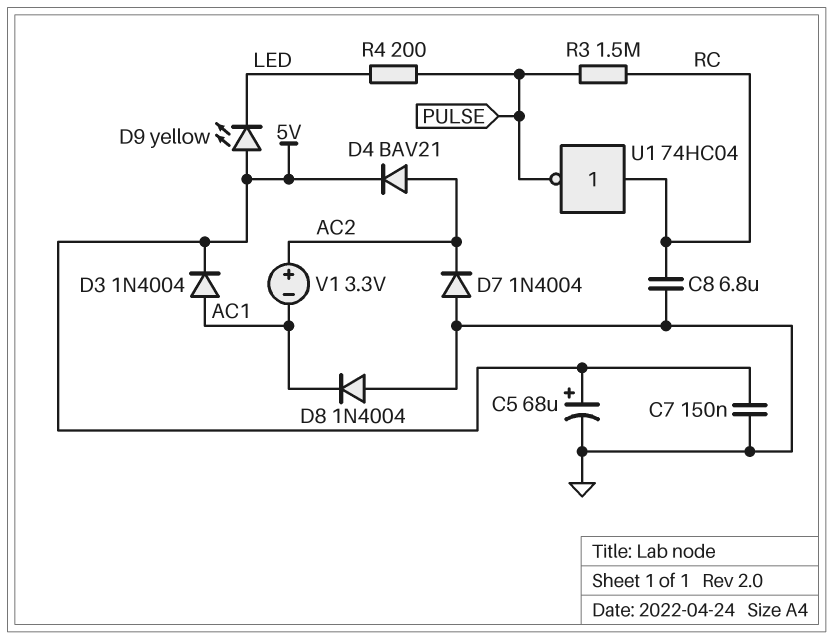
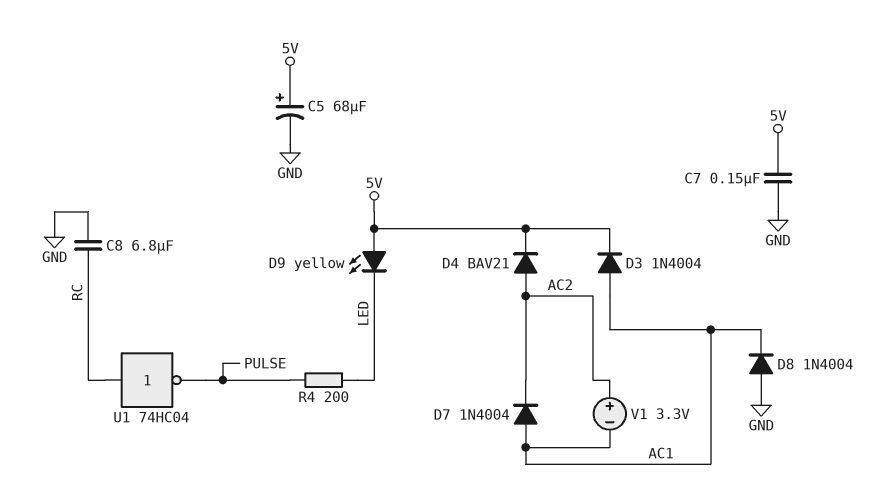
D7: diode 1N4004 (A GND, K AC2) -> diode 1N4004 (A AC1, K AC2)
R3: 1.5M (PULSE, RC) -> none

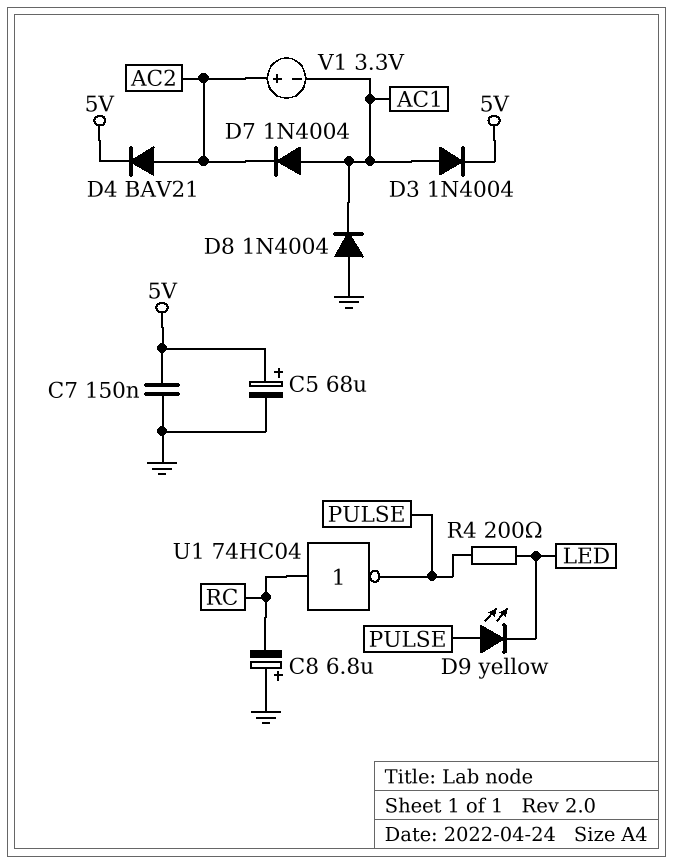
C8: 6.8uF (GND, RC) -> 6.8uF (plus GND, minus RC)
D9: LED yellow (A 5V, K LED) -> LED yellow (A PULSE, K LED)

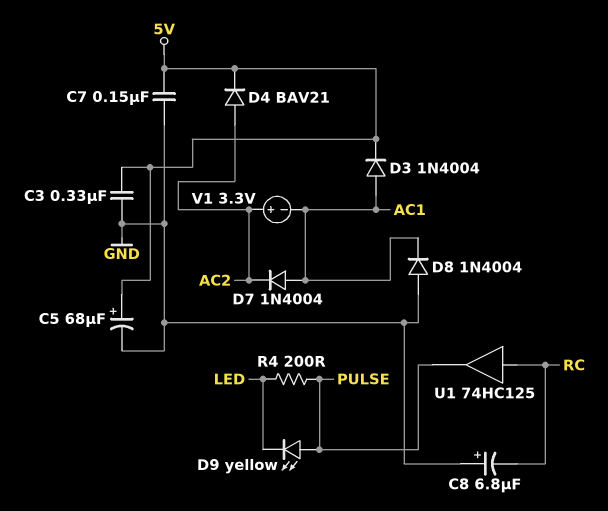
C3: none -> 330nF (5V, GND)
U1: NOT 74HC04 (in RC, out PULSE) -> buffer 74HC125 (in RC, out PULSE)

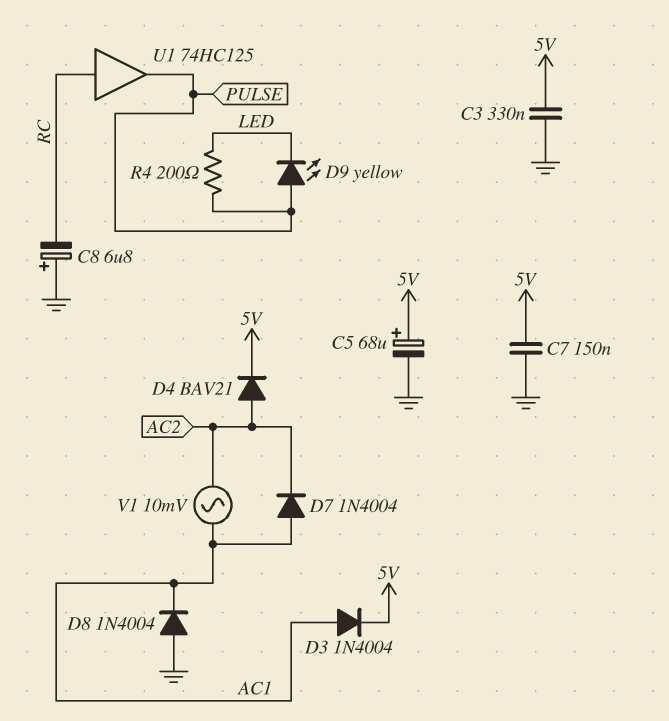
V1: 3.3V (plus AC2, minus AC1) -> AC 10mV (AC1, AC2)

